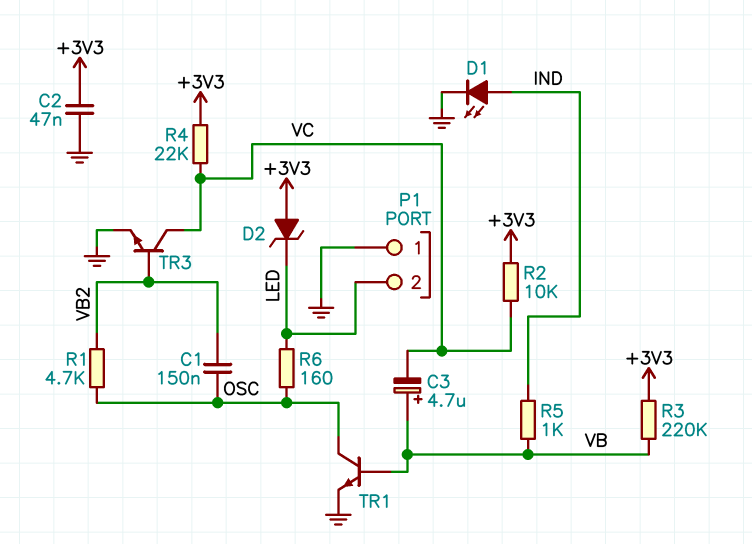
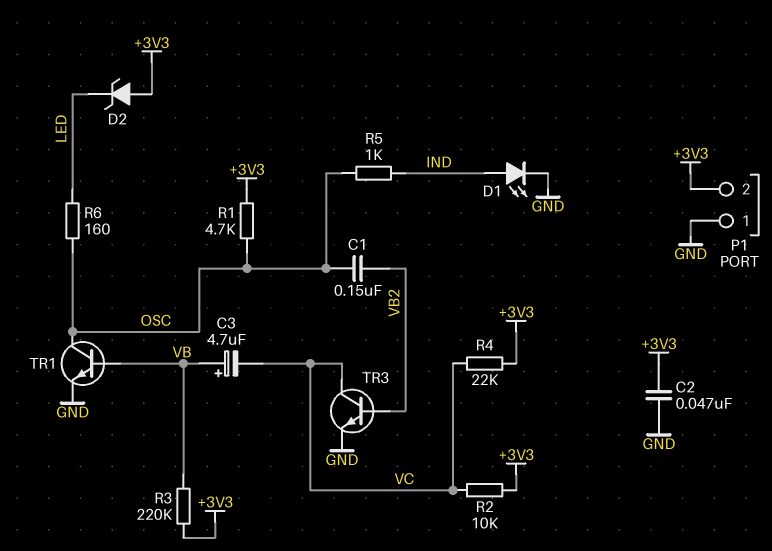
P1 pin 2: LED -> +3V3
R1: 4.7k (OSC, VB2) -> 4.7k (+3V3, OSC)
R5: 1k (IND, VB) -> 1k (IND, OSC)

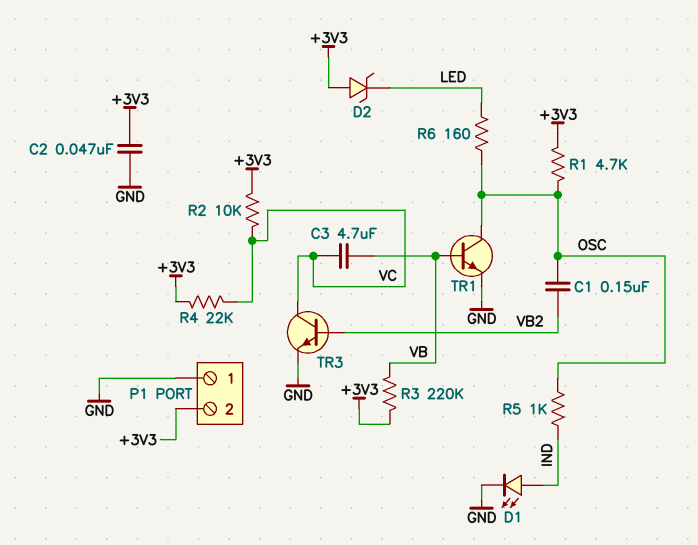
C3: 4.7uF (plus VB, minus VC) -> 4.7uF (VB, VC)

